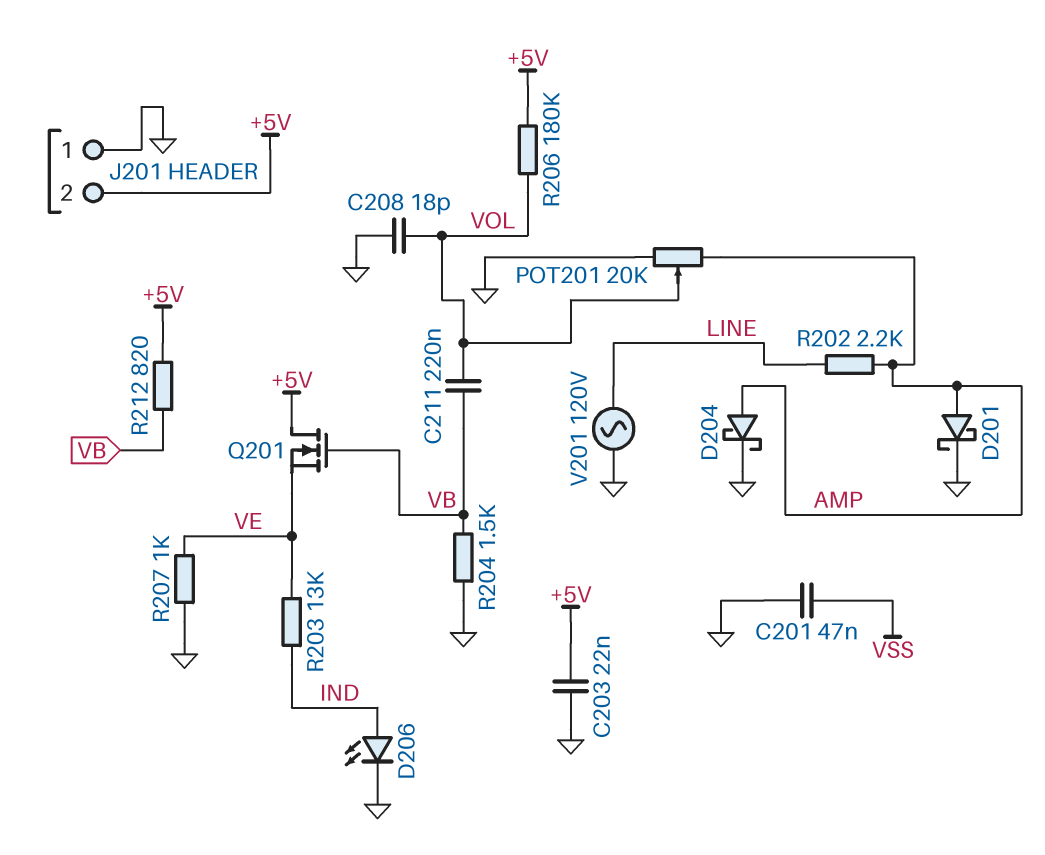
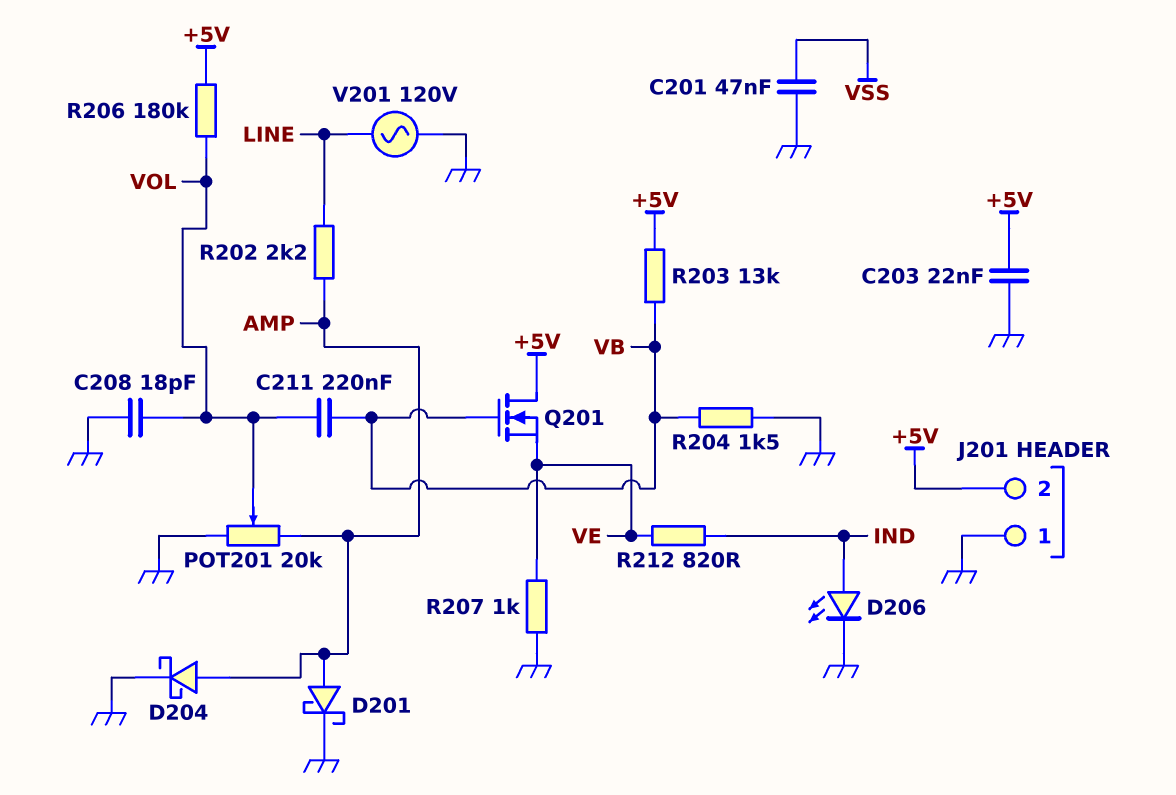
R203: 13k (IND, VE) -> 13k (+5V, VB)
R212: 820 (+5V, VB) -> 820 (IND, VE)

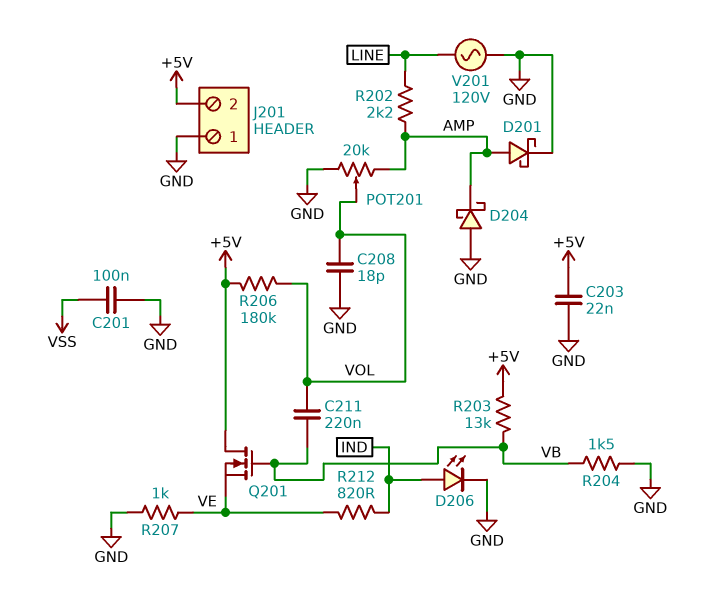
C201: 47nF (GND, VSS) -> 100nF (GND, VSS)
D204: schottky (A AMP, K GND) -> schottky (A GND, K AMP)

